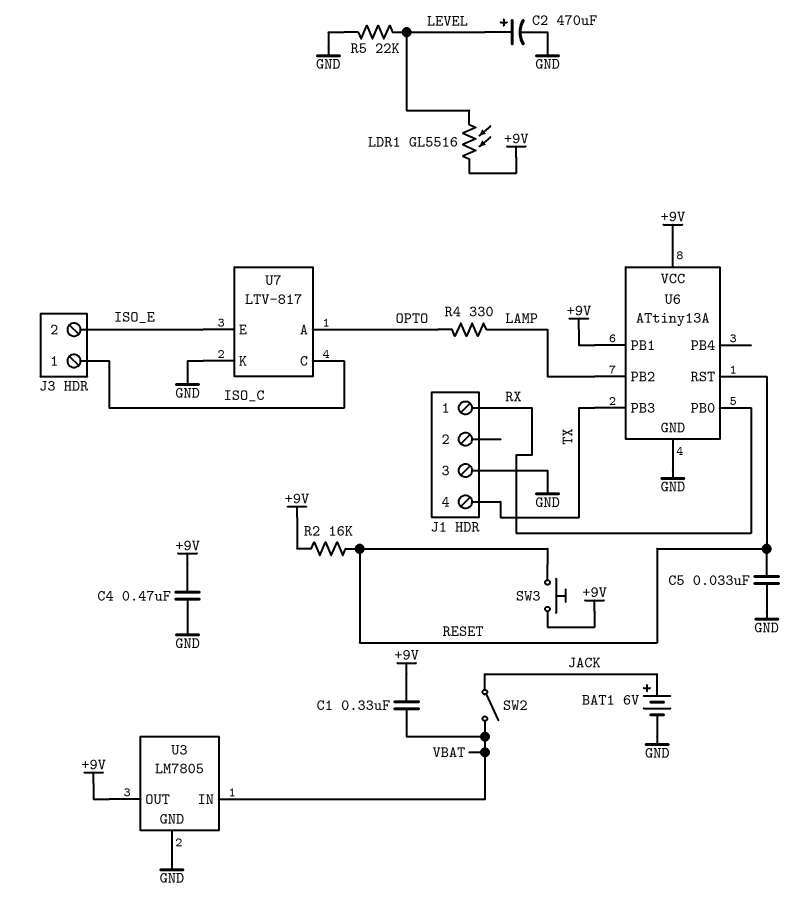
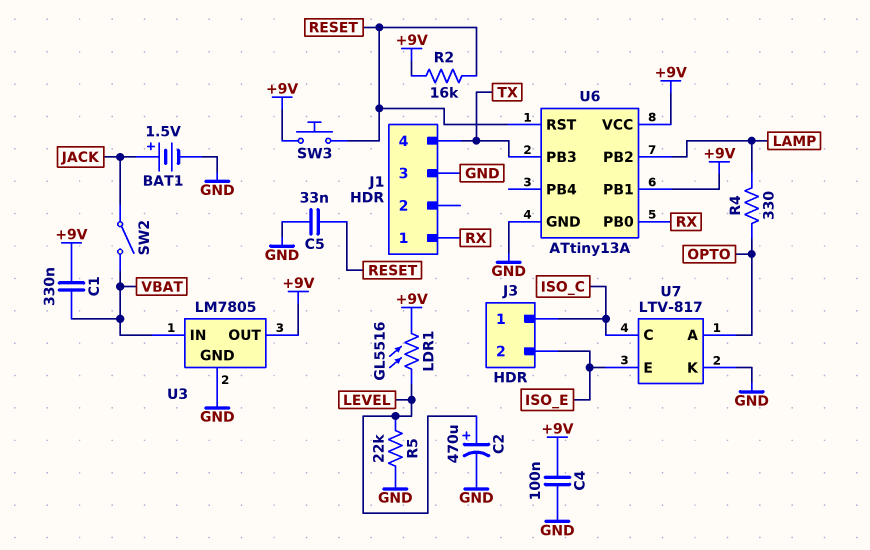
BAT1: 6V (plus JACK, minus GND) -> 1.5V (plus JACK, minus GND)
C4: 470nF (+9V, GND) -> 100nF (+9V, GND)

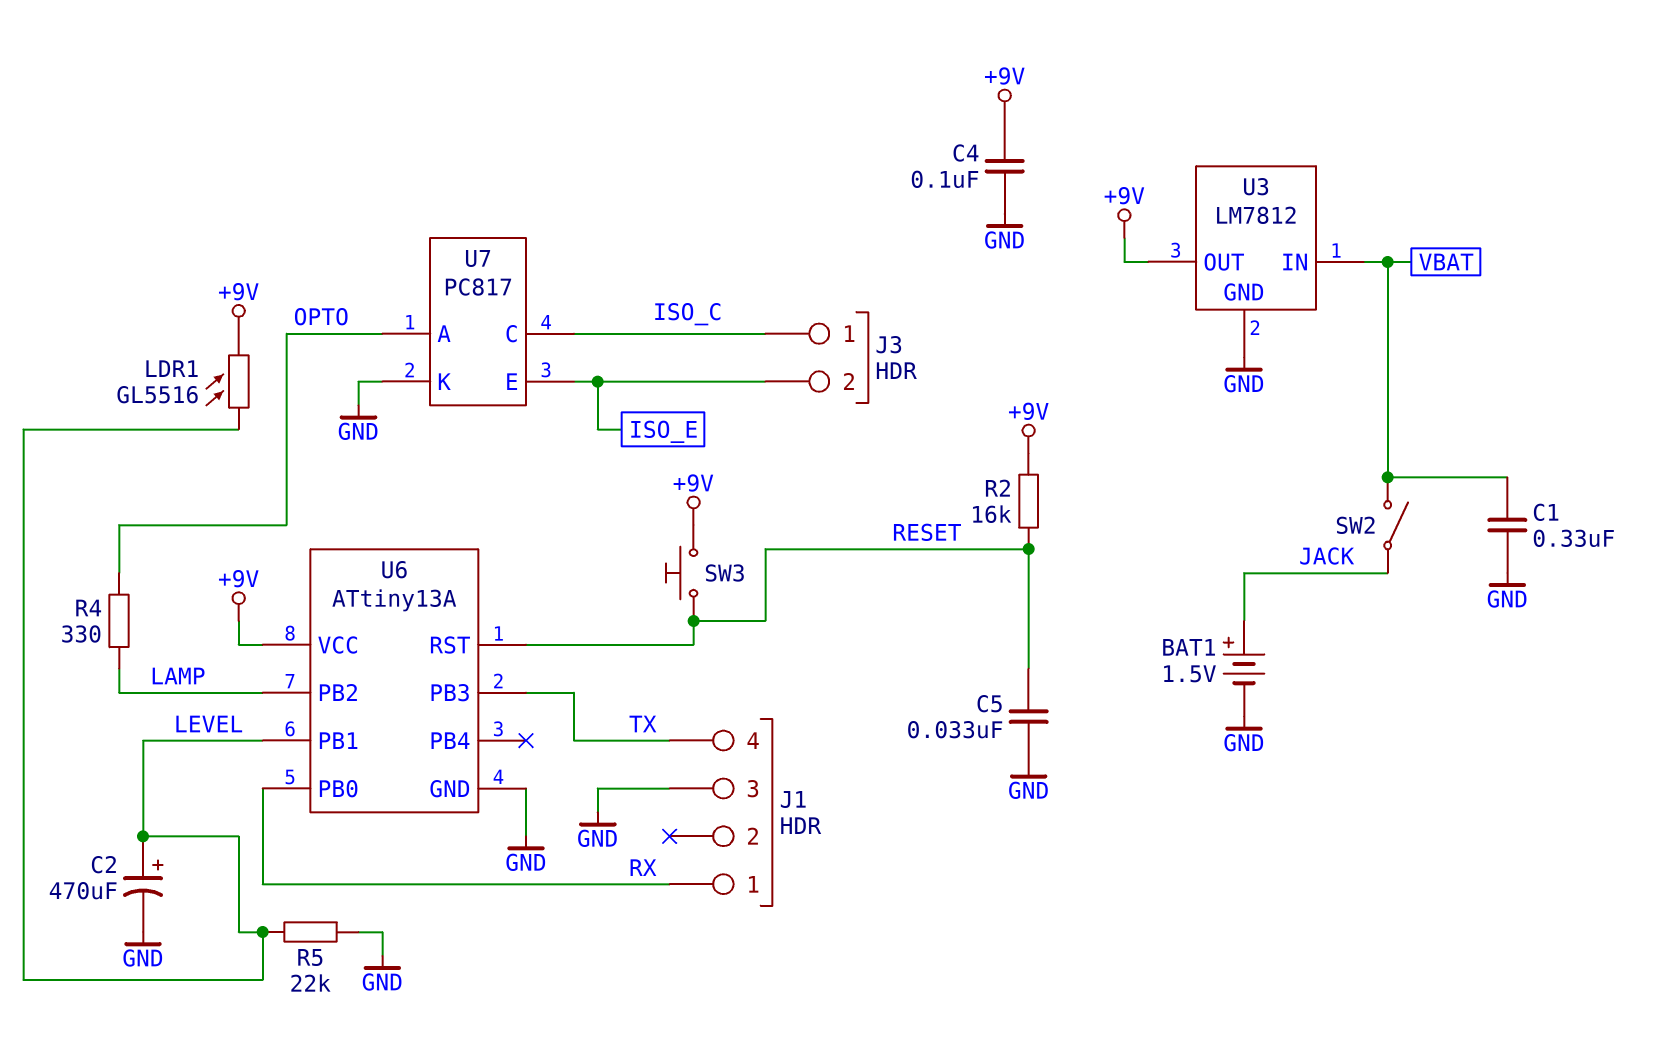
C1: 330nF (+9V, VBAT) -> 330nF (GND, VBAT)
U3: LM7805 -> LM7812
U6 pin PB1: +9V -> LEVEL
U7: LTV-817 -> PC817

